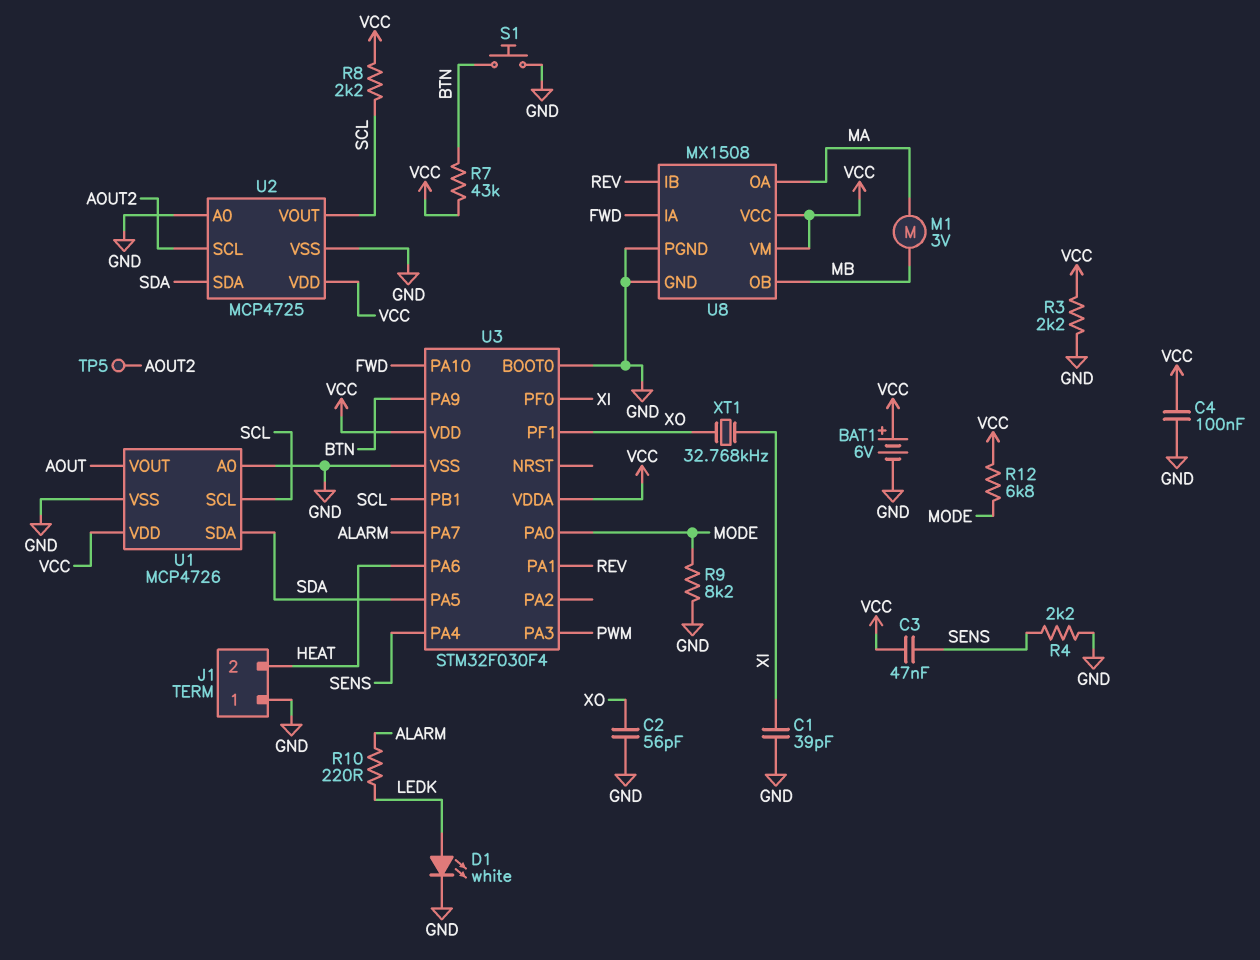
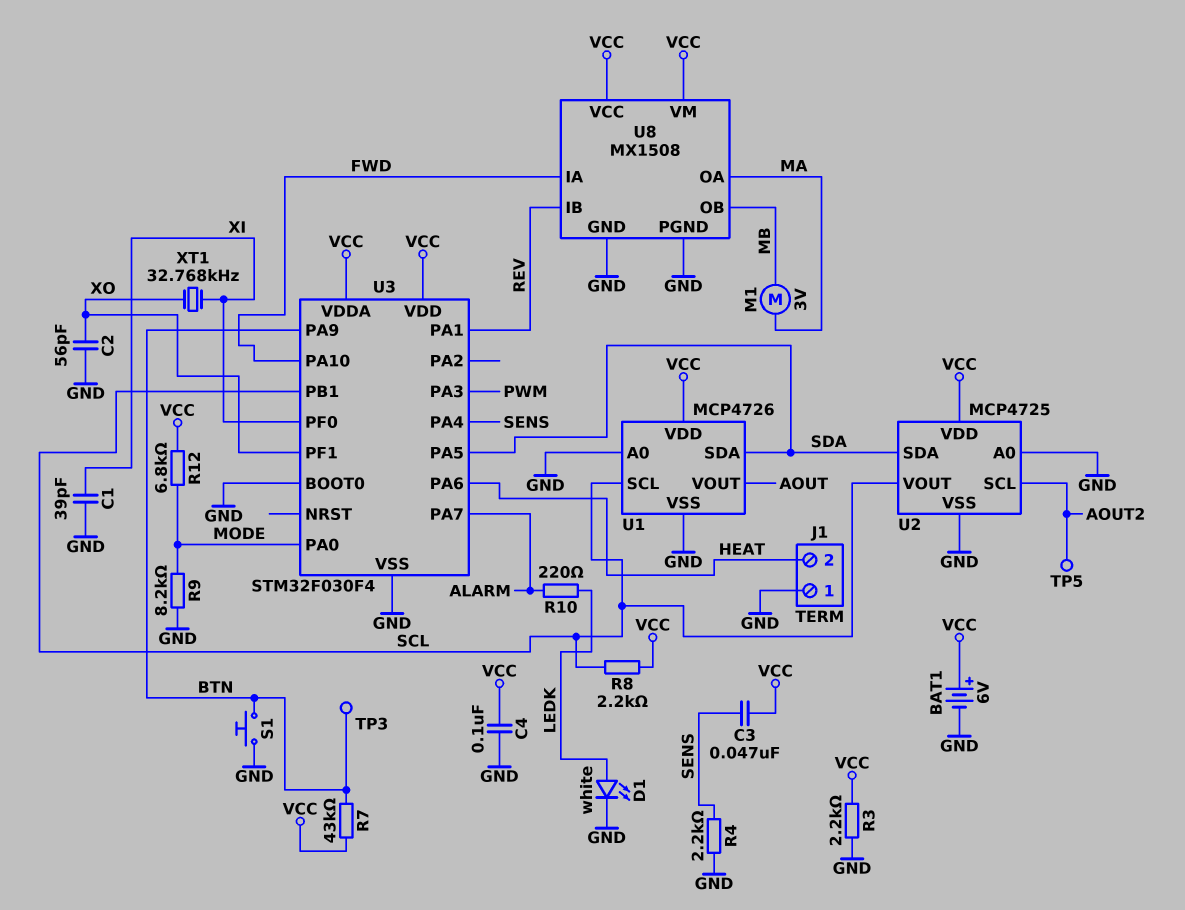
TP3: none -> test point (BTN)

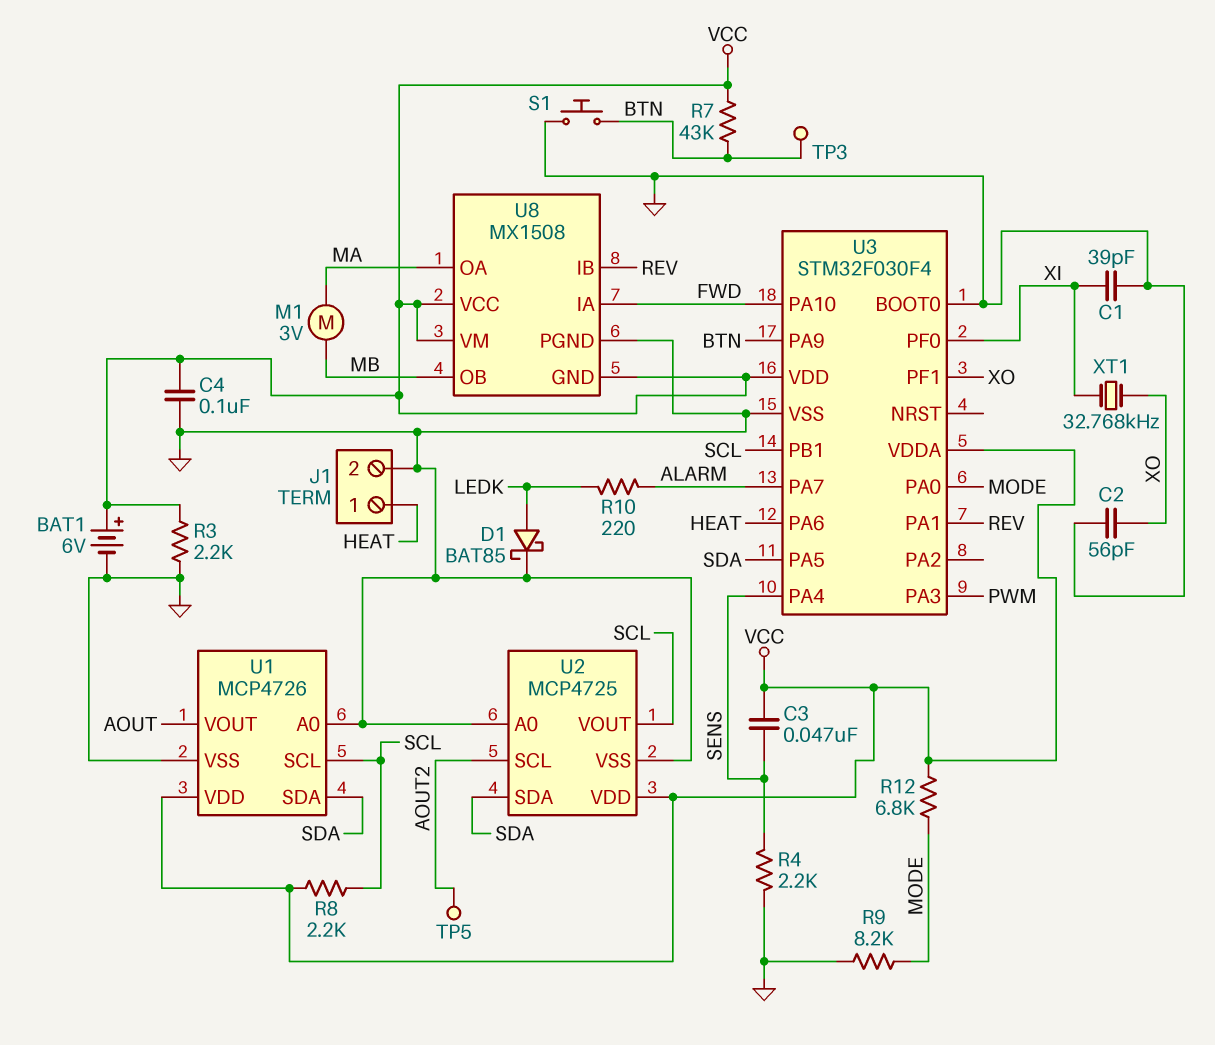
D1: LED white (A LEDK, K GND) -> schottky BAT85 (A LEDK, K GND)
J1 pin 1: GND -> HEAT
J1 pin 2: HEAT -> GND
U8 pin GND: GND -> VCC

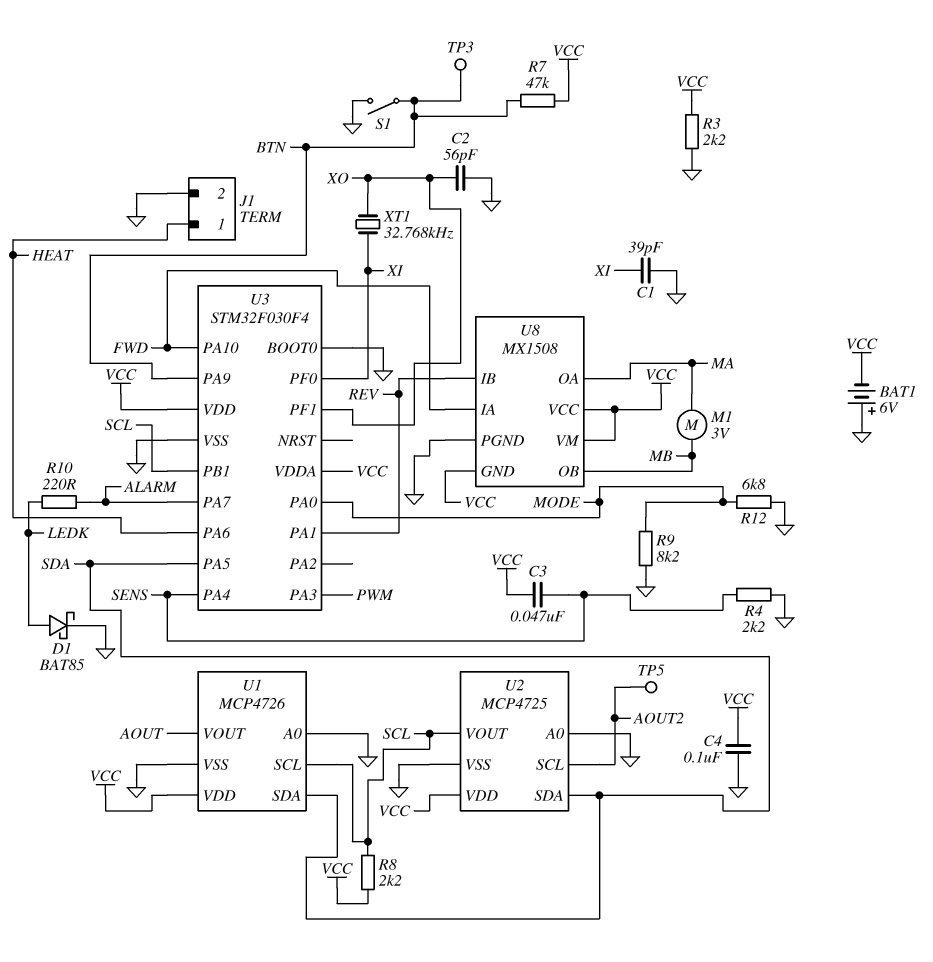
BAT1: 6V (plus VCC, minus GND) -> 6V (plus GND, minus VCC)
R7: 43k (BTN, VCC) -> 47k (BTN, VCC)
R12: 6.8k (MODE, VCC) -> 6.8k (GND, MODE)
S1: button (BTN, GND) -> switch (BTN, GND)

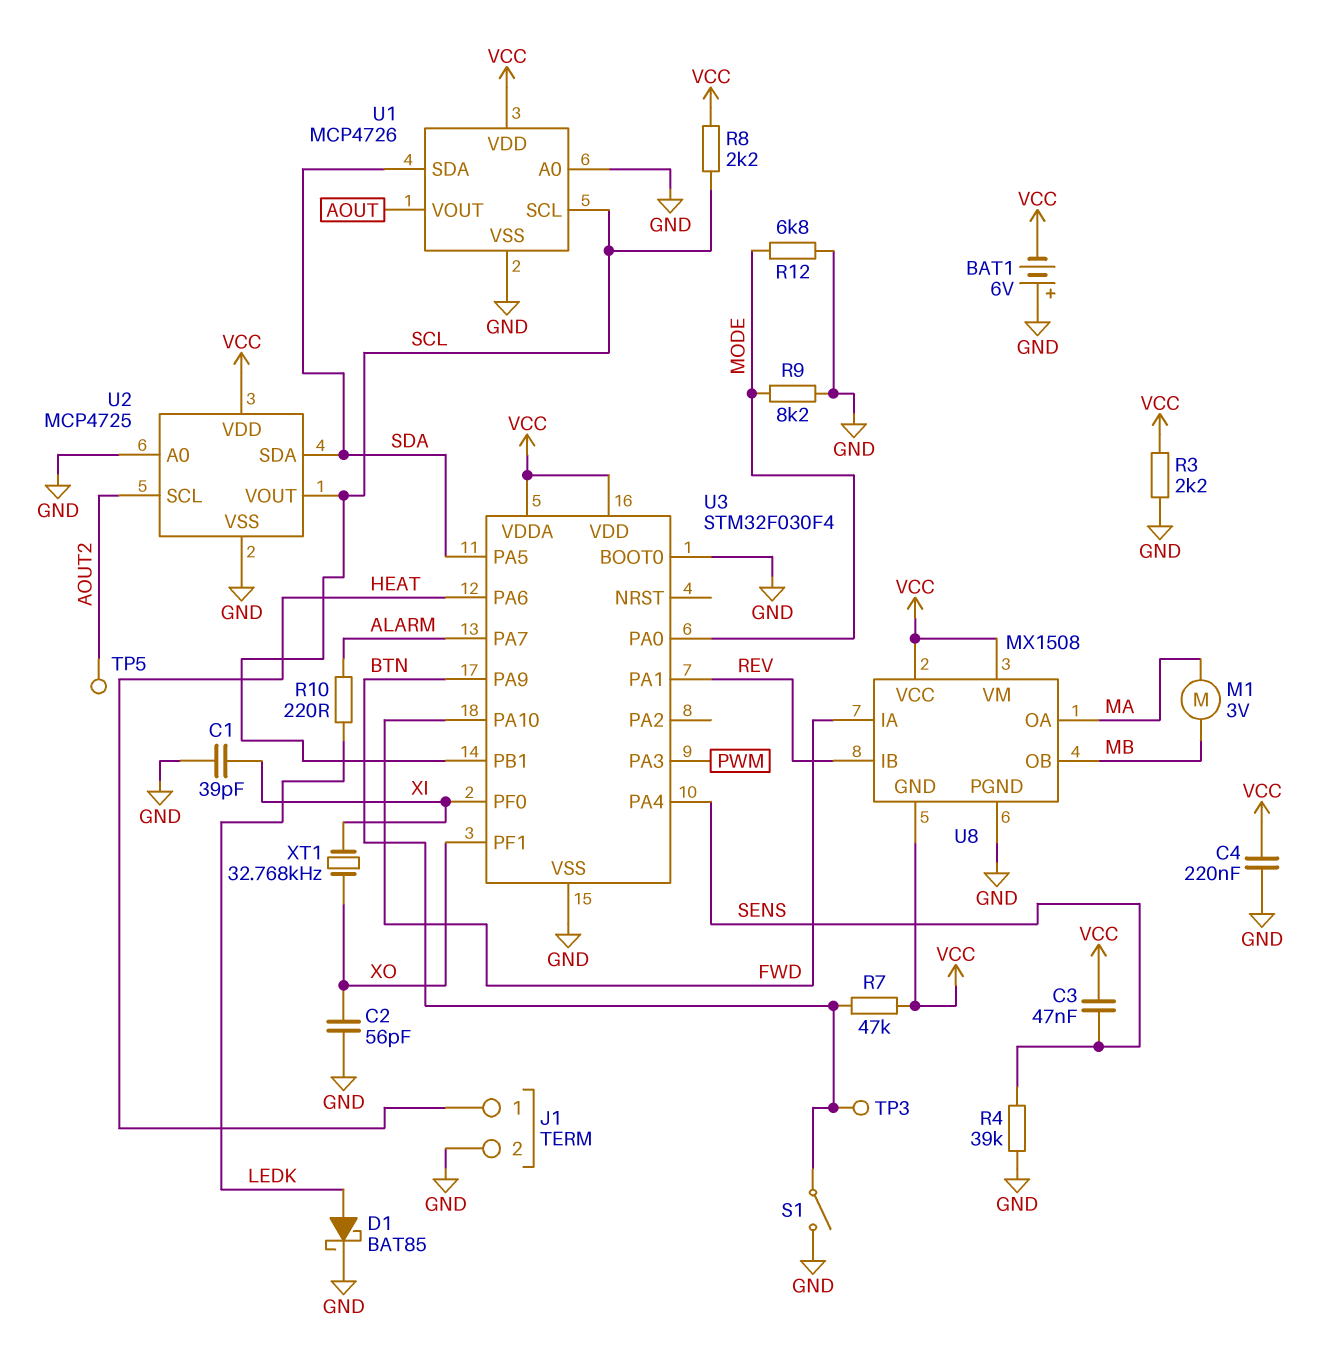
C4: 100nF (GND, VCC) -> 220nF (GND, VCC)
R4: 2.2k (GND, SENS) -> 39k (GND, SENS)

